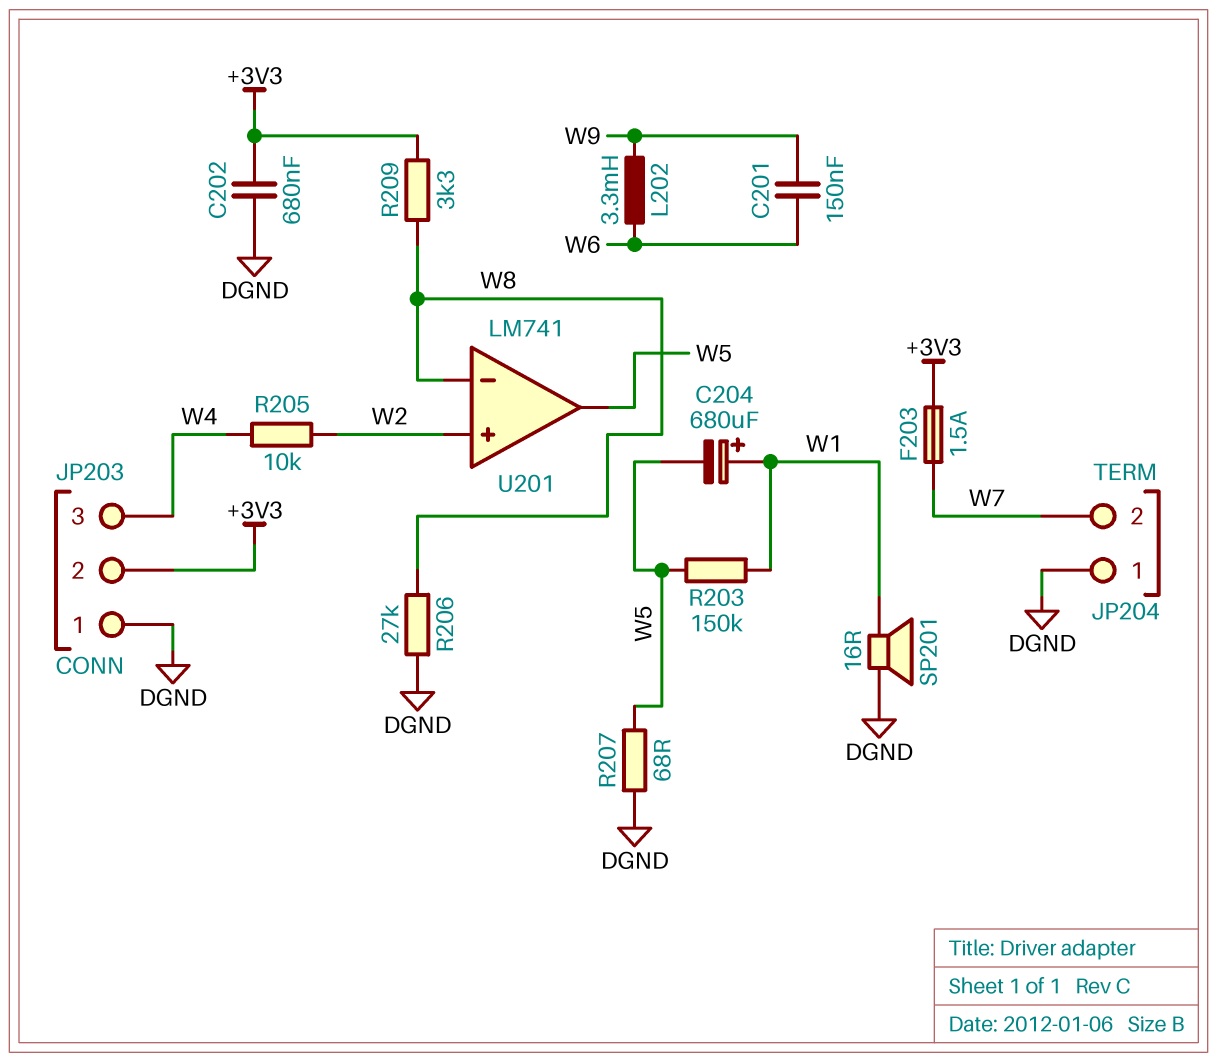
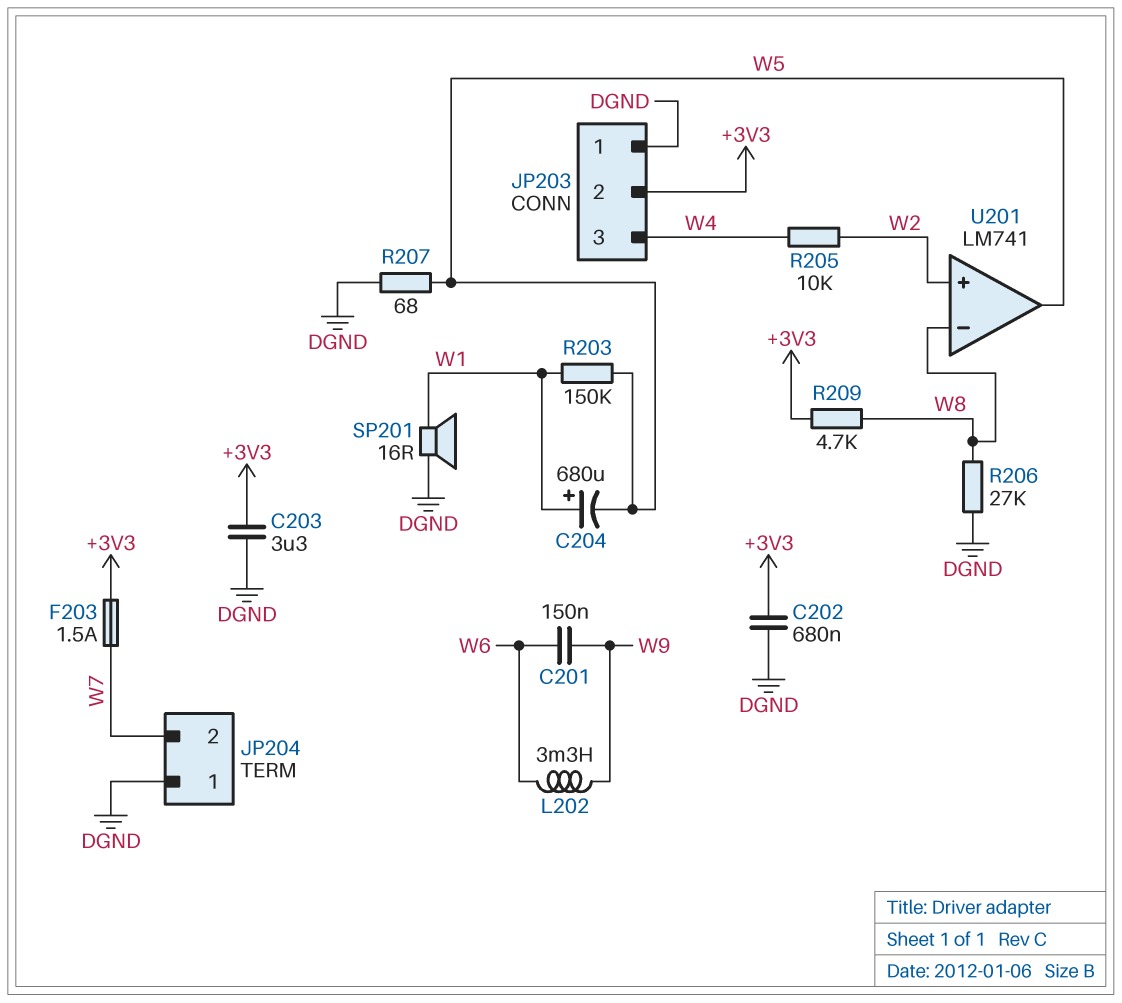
C203: none -> 3.3uF (+3V3, DGND)
R209: 3.3k (+3V3, W8) -> 4.7k (+3V3, W8)

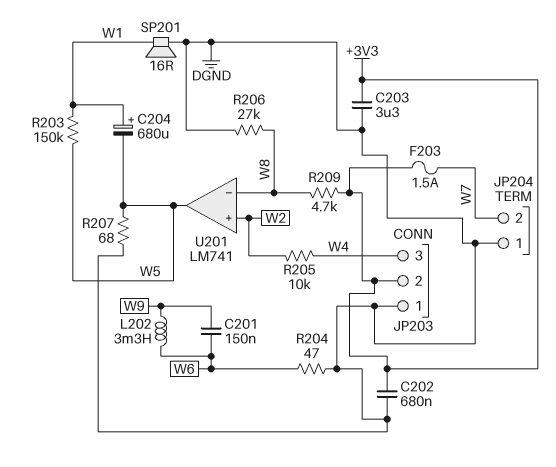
R204: none -> 47 (DGND, W6)

